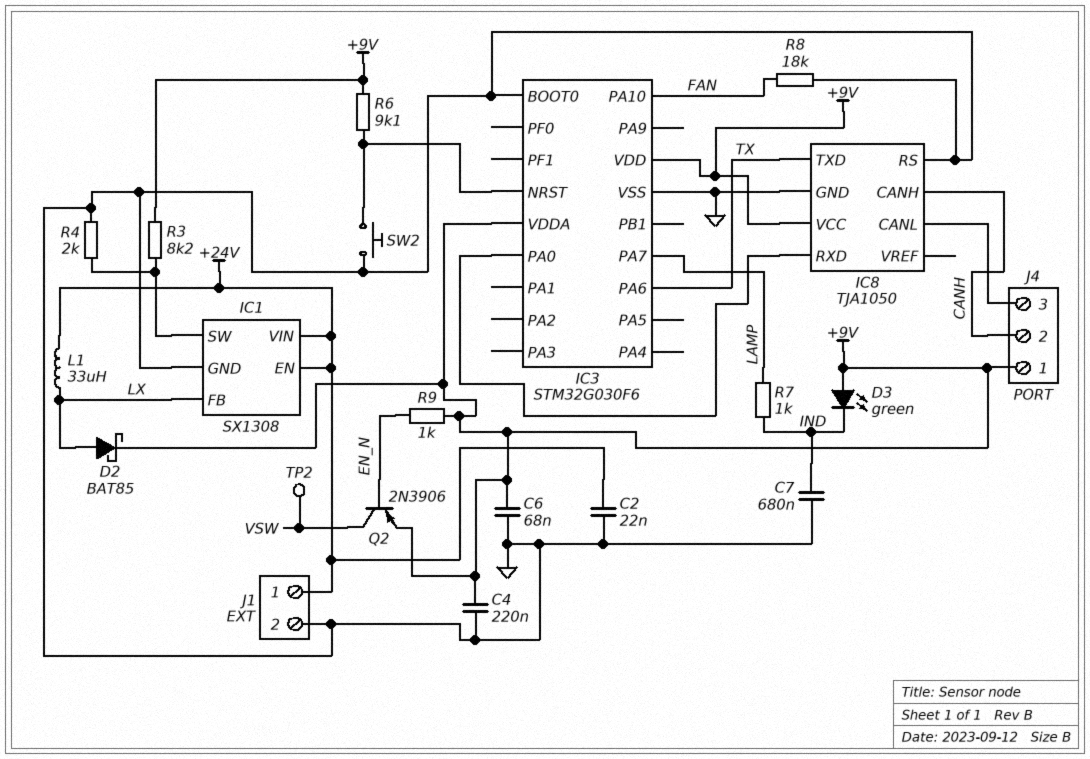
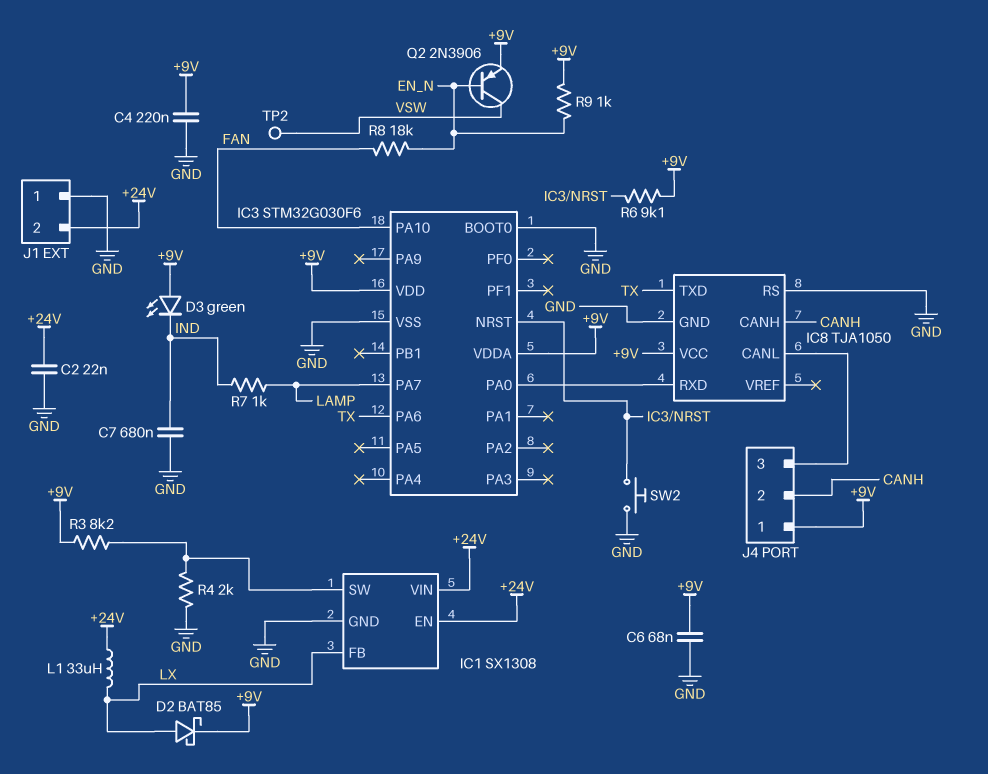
J1 pin 1: +24V -> GND
J1 pin 2: GND -> +24V
R8: 18k (FAN, GND) -> 18k (EN_N, FAN)

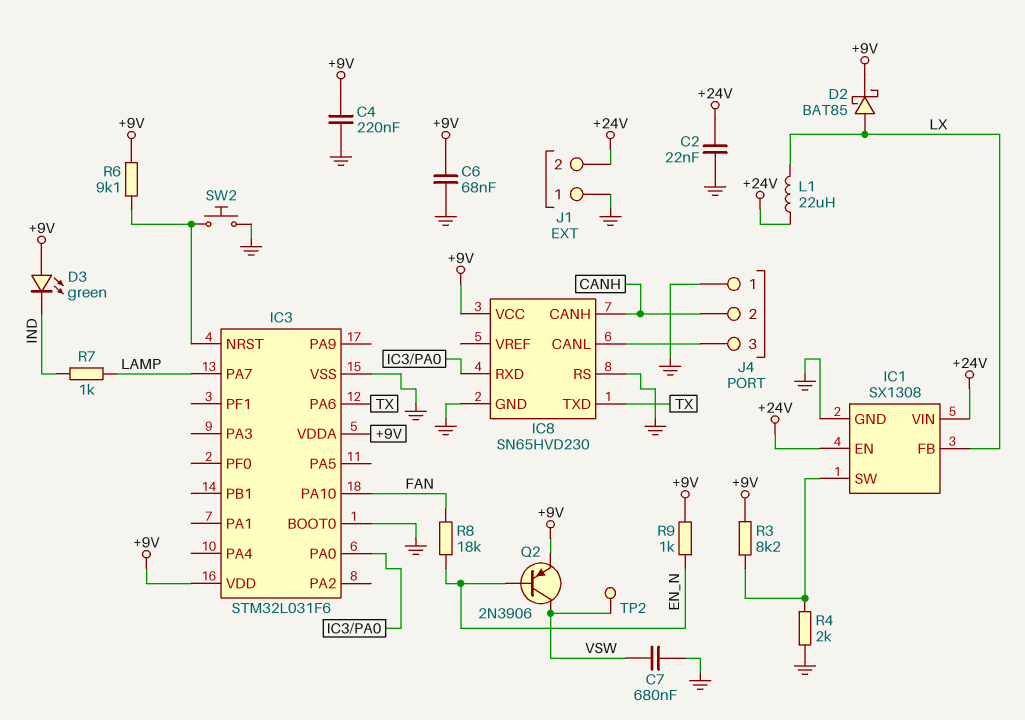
C7: 680nF (GND, IND) -> 680nF (GND, VSW)
IC3: STM32G030F6 -> STM32L031F6
IC8: TJA1050 -> SN65HVD230
J4 pin 1: +9V -> GND
L1: 33uH (+24V, LX) -> 22uH (+24V, LX)

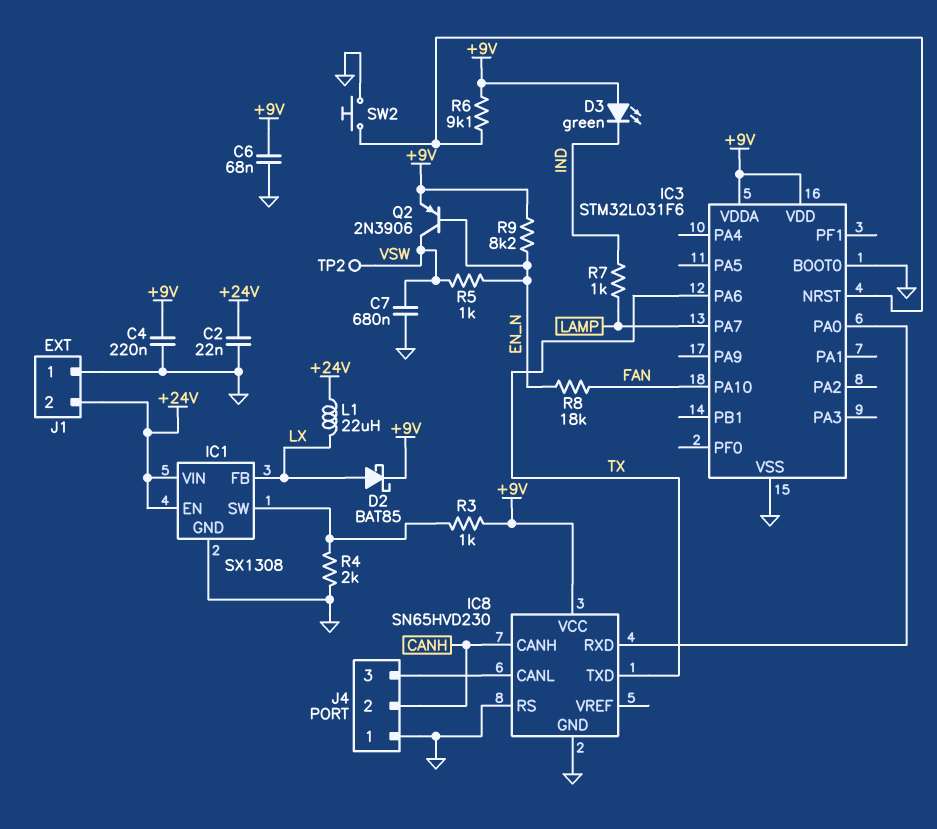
R3: 8.2k (+9V, IC1/SW) -> 1k (+9V, IC1/SW)
R5: none -> 1k (EN_N, VSW)
R9: 1k (+9V, EN_N) -> 8.2k (+9V, EN_N)

